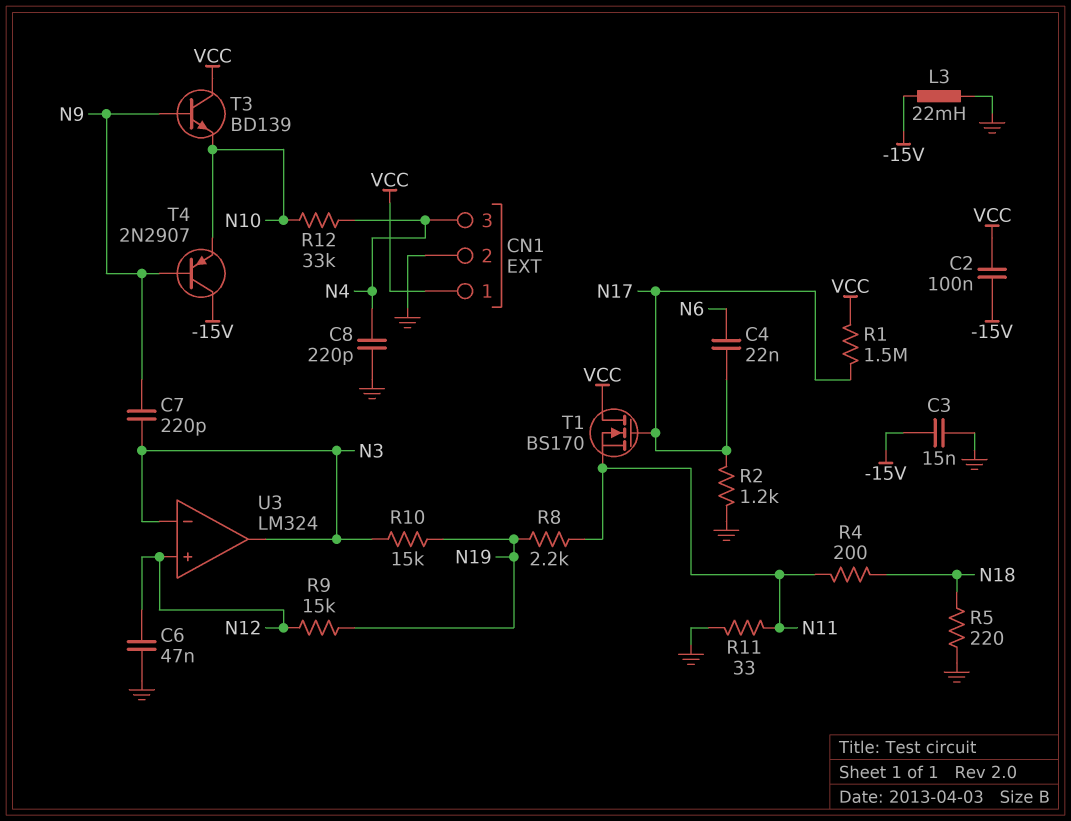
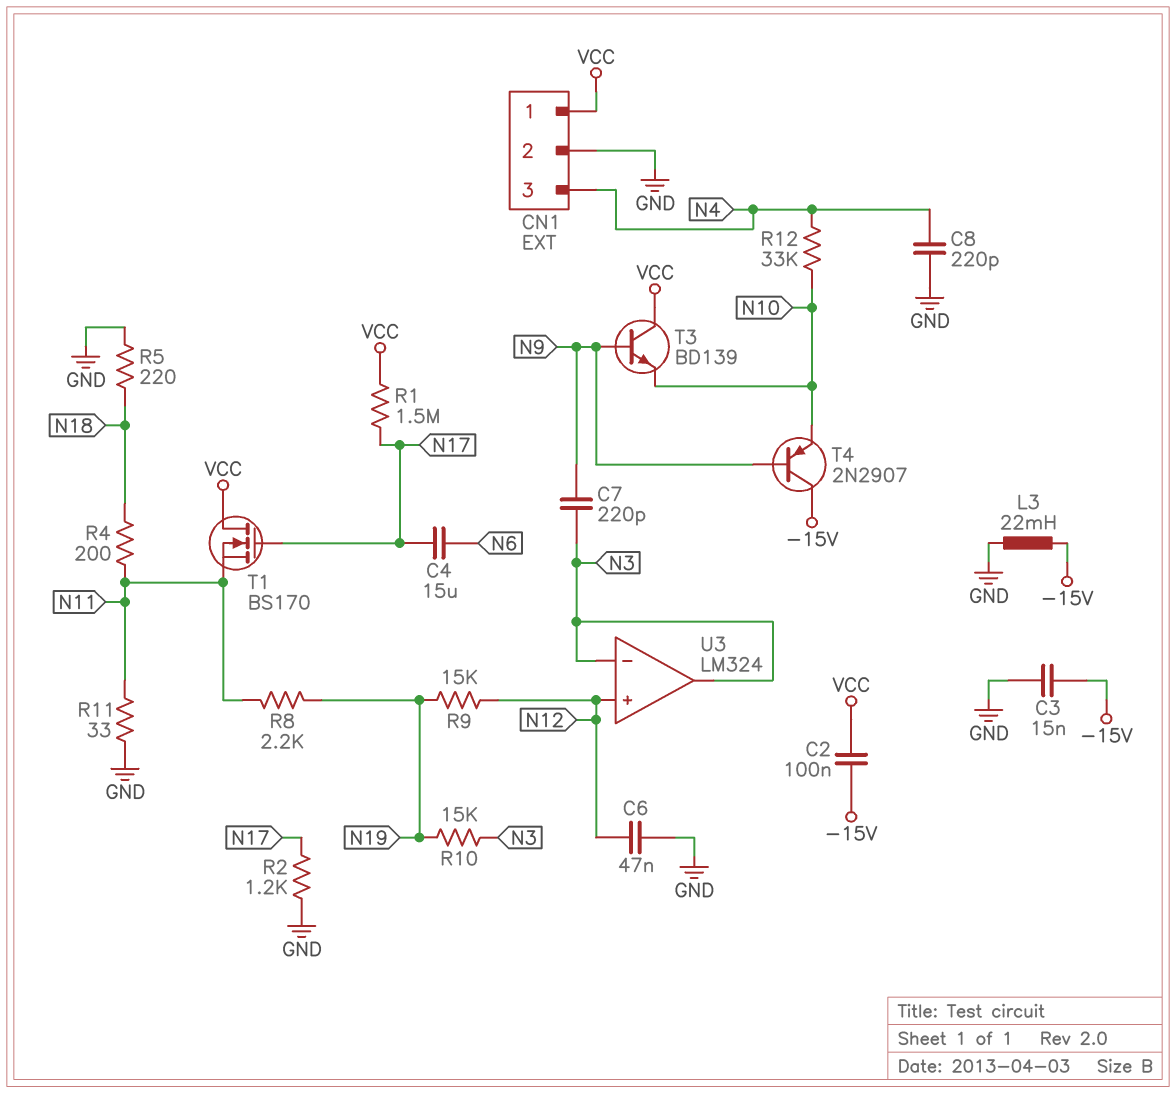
C4: 22nF (N6, N17) -> 15uF (N6, N17)

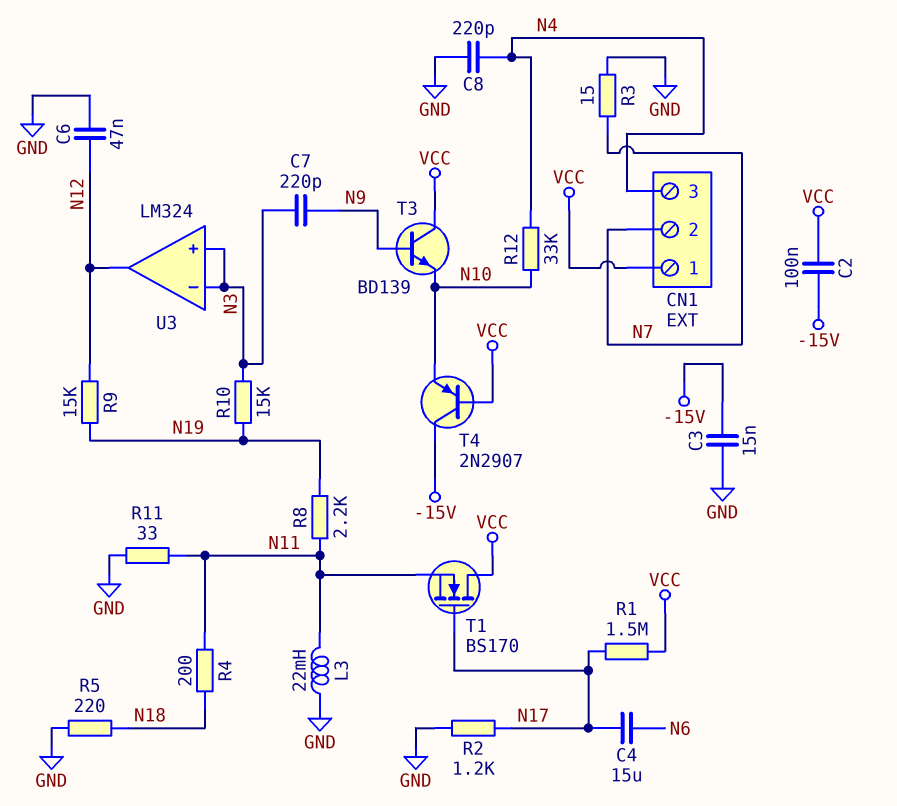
CN1 pin 2: GND -> N7
L3: 22mH (-15V, GND) -> 22mH (GND, N11)
R3: none -> 15 (GND, N7)
T4: PNP 2N2907 (B N9, C -15V, E N10) -> PNP 2N2907 (B VCC, C -15V, E N10)
U3 pin in+: N12 -> N3
U3 pin out: N3 -> N12

